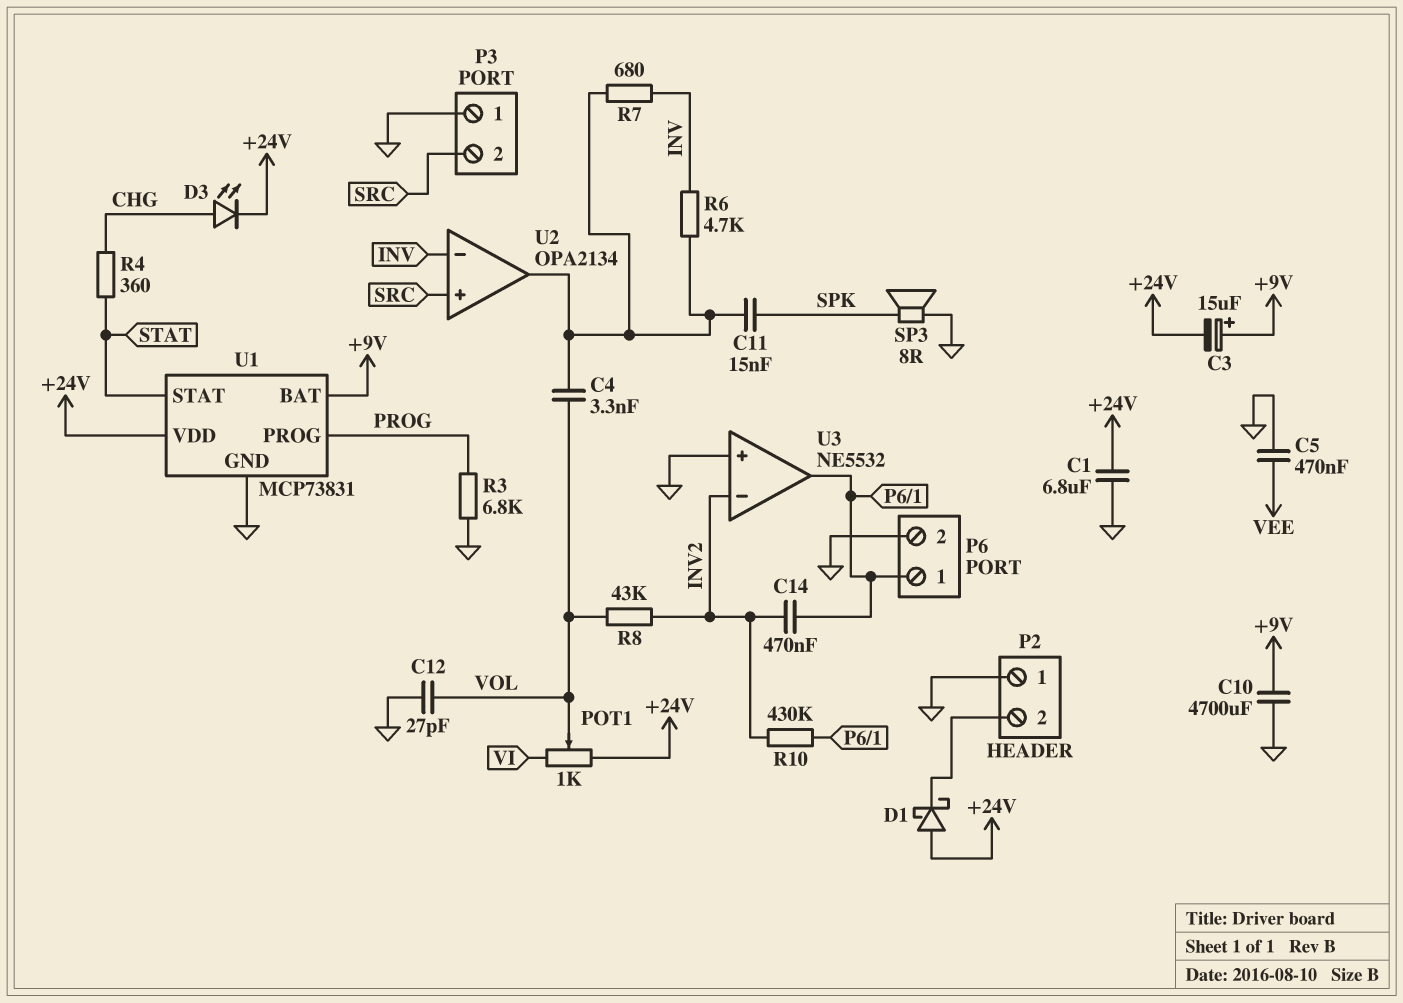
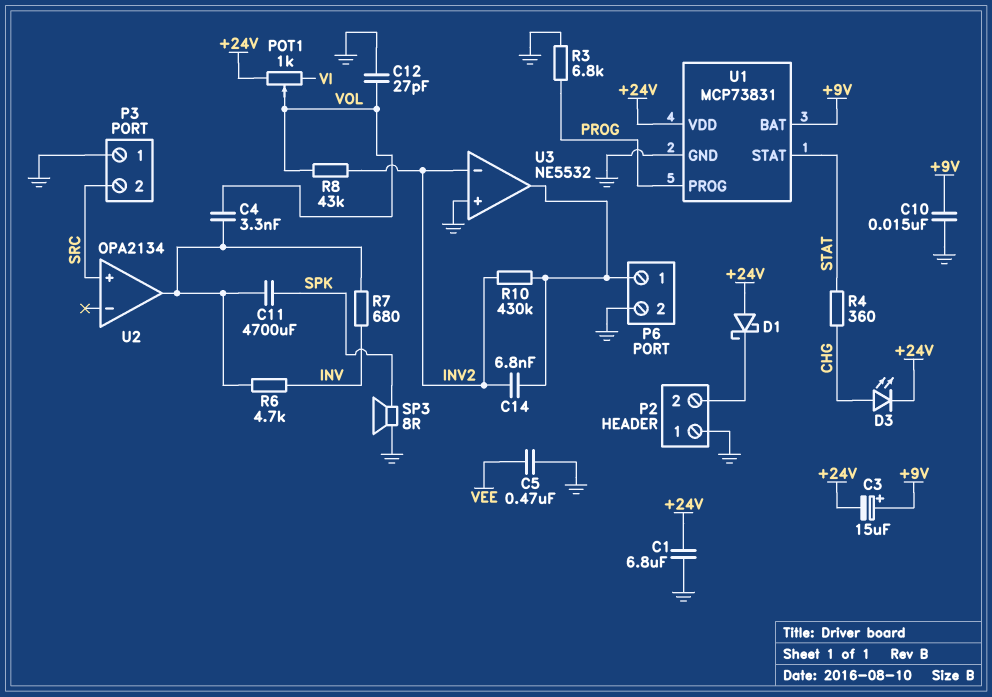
C10: 4700uF (+9V, GND) -> 15nF (+9V, GND)
C11: 15nF (SPK, U2/out) -> 4700uF (SPK, U2/out)
C14: 470nF (INV2, P6/1) -> 6.8nF (INV2, P6/1)
U2 pin in-: INV -> none

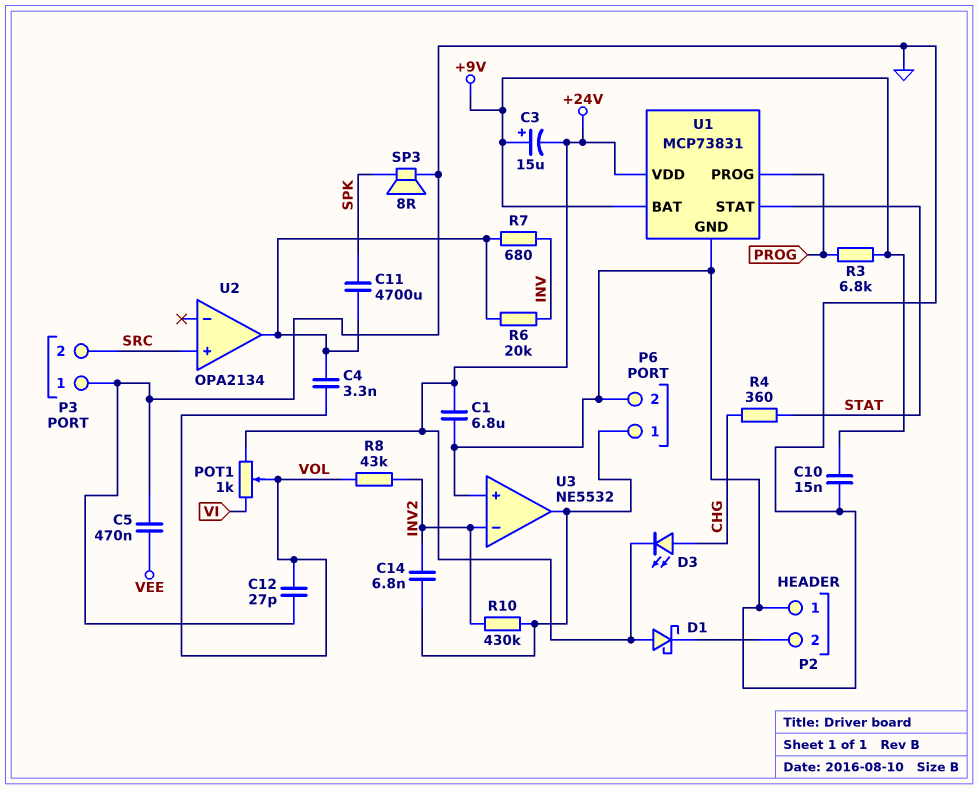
R3: 6.8k (GND, PROG) -> 6.8k (+9V, PROG)
R6: 4.7k (INV, U2/out) -> 20k (INV, U2/out)

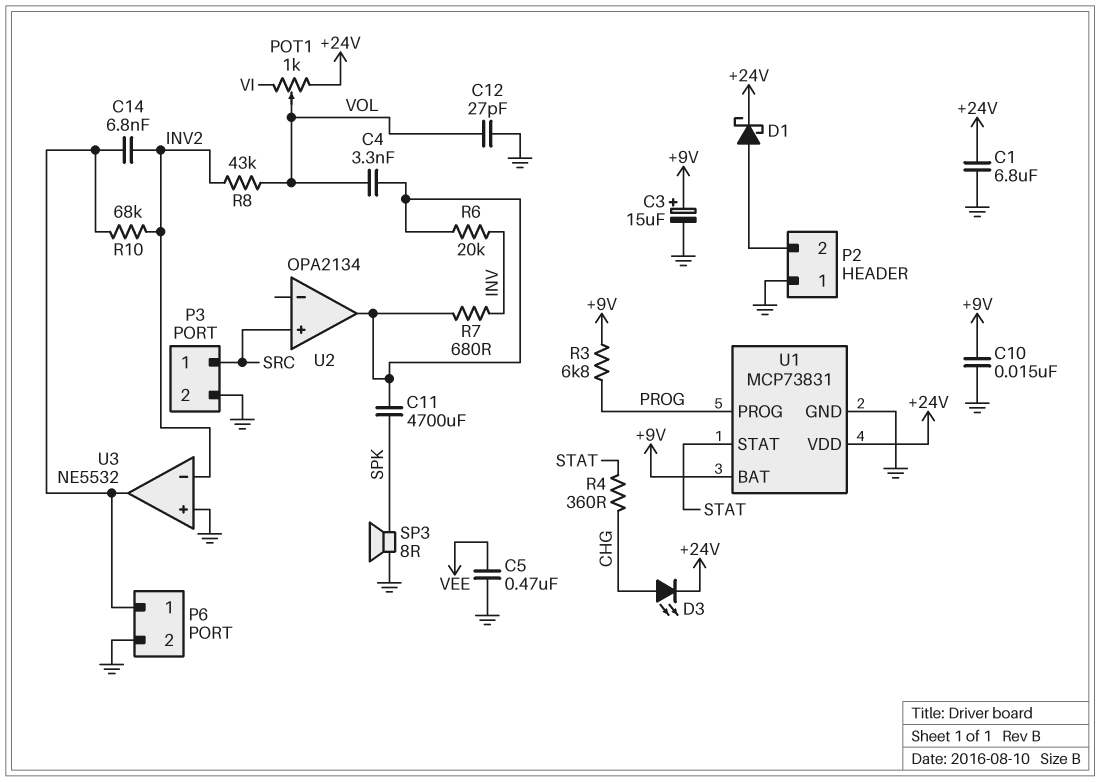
C3: 15uF (plus +9V, minus +24V) -> 15uF (plus +9V, minus GND)
D1: schottky (A +24V, K P2/2) -> schottky (A P2/2, K +24V)
P3 pin 1: GND -> SRC
P3 pin 2: SRC -> GND
R10: 430k (INV2, P6/1) -> 68k (INV2, P6/1)

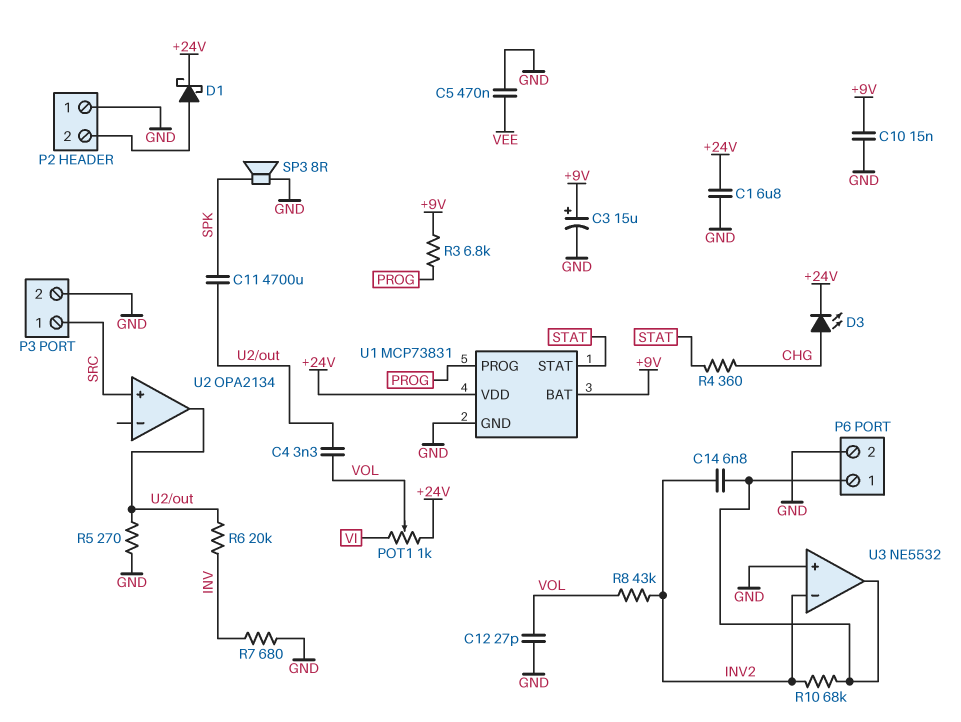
R5: none -> 270 (GND, U2/out)
R7: 680 (INV, U2/out) -> 680 (GND, INV)

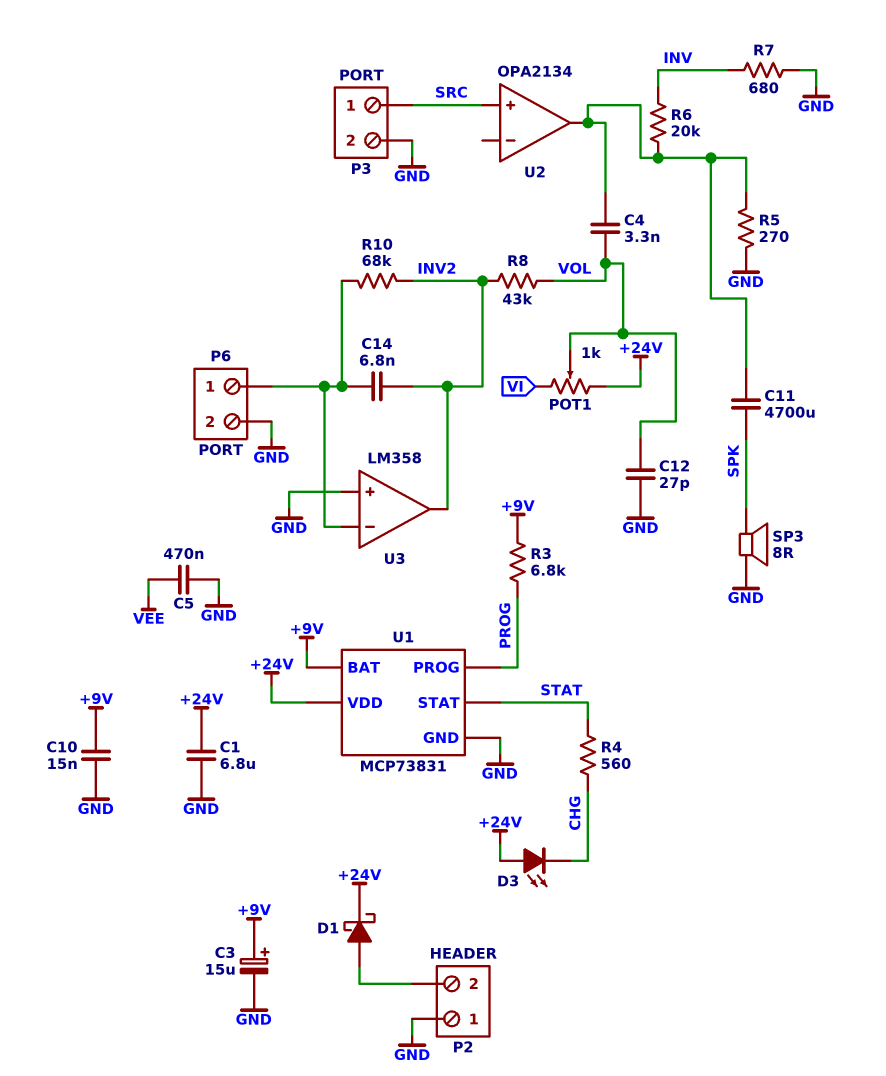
D3: LED (A CHG, K +24V) -> LED (A +24V, K CHG)
R4: 360 (CHG, STAT) -> 560 (CHG, STAT)
U3: NE5532 -> LM358
U3 pin in-: INV2 -> P6/1
U3 pin out: P6/1 -> INV2

